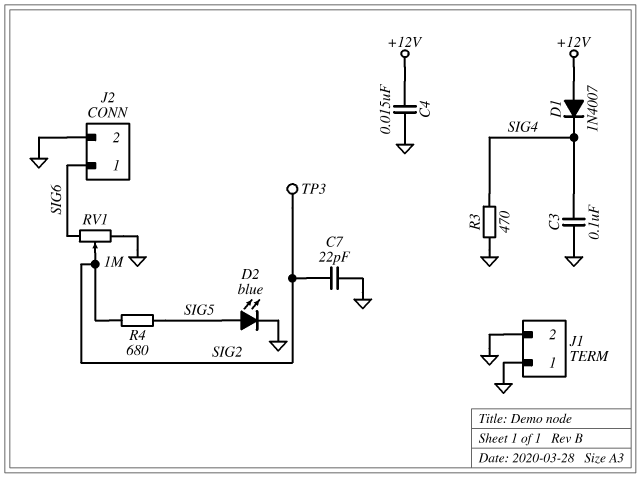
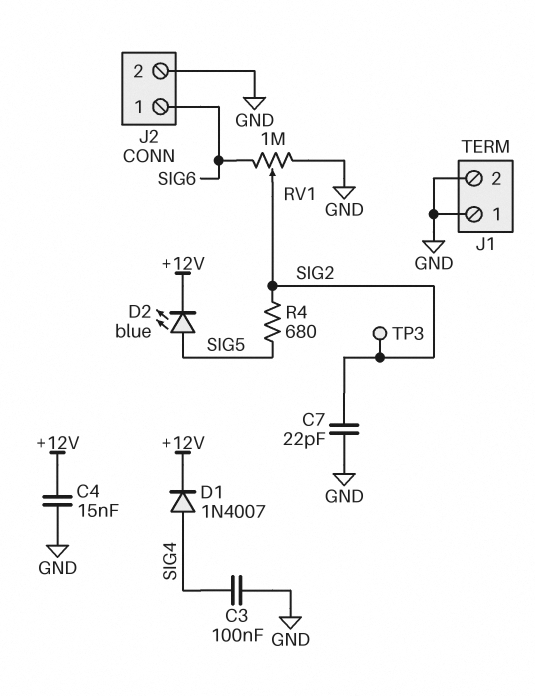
D1: diode 1N4007 (A +12V, K SIG4) -> diode 1N4007 (A SIG4, K +12V)
D2: LED blue (A SIG5, K GND) -> LED blue (A SIG5, K +12V)
R3: 470 (GND, SIG4) -> none

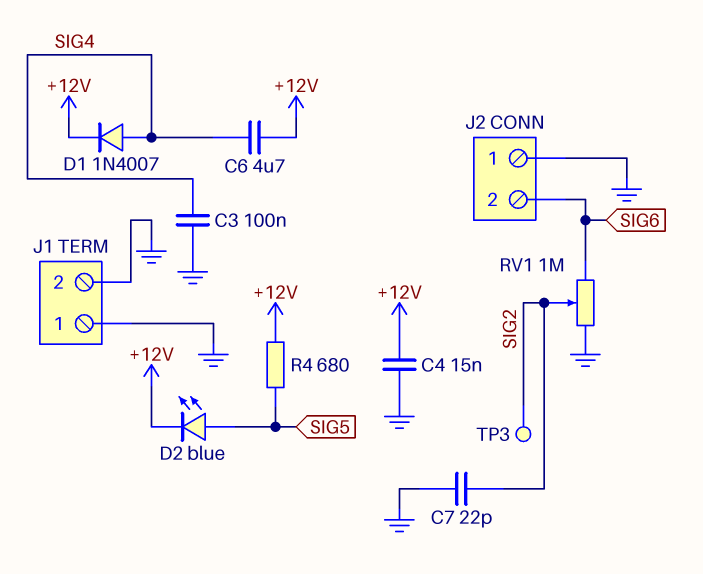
C6: none -> 4.7uF (+12V, SIG4)
J2 pin 1: SIG6 -> GND
J2 pin 2: GND -> SIG6
R4: 680 (SIG2, SIG5) -> 680 (+12V, SIG5)

